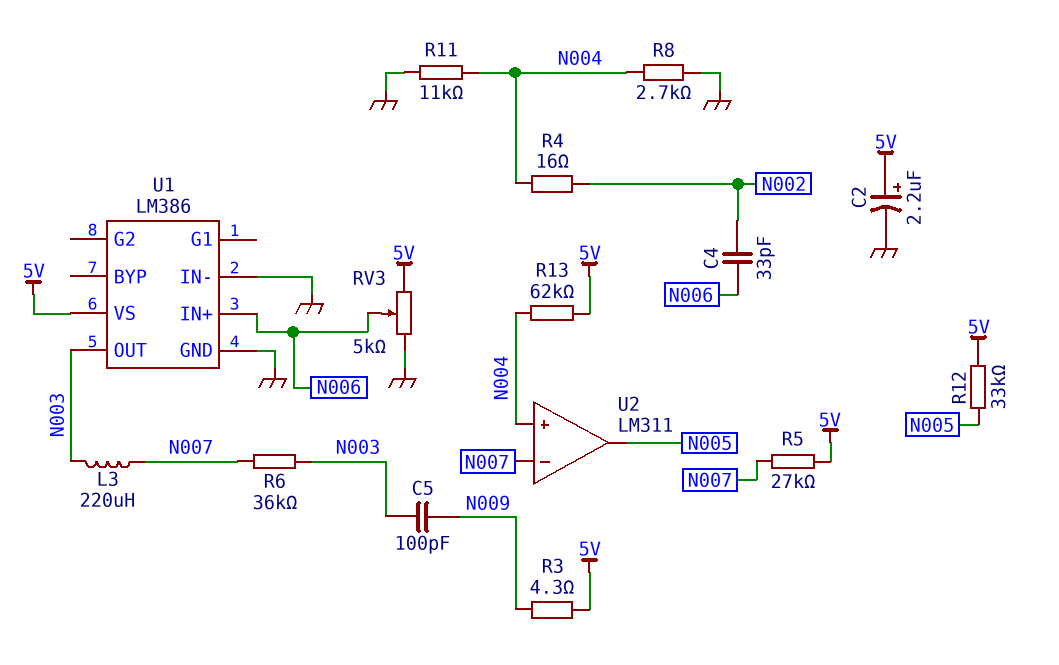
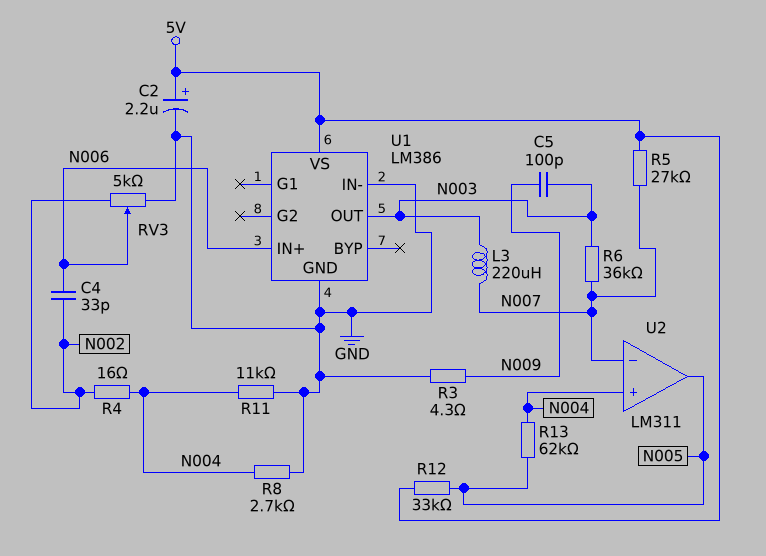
R3: 4.3 (5V, N009) -> 4.3 (GND, N009)
R13: 62k (5V, N004) -> 62k (N004, N005)
RV3: 5k (5V, GND, wiper N006) -> 5k (GND, N002, wiper N006)

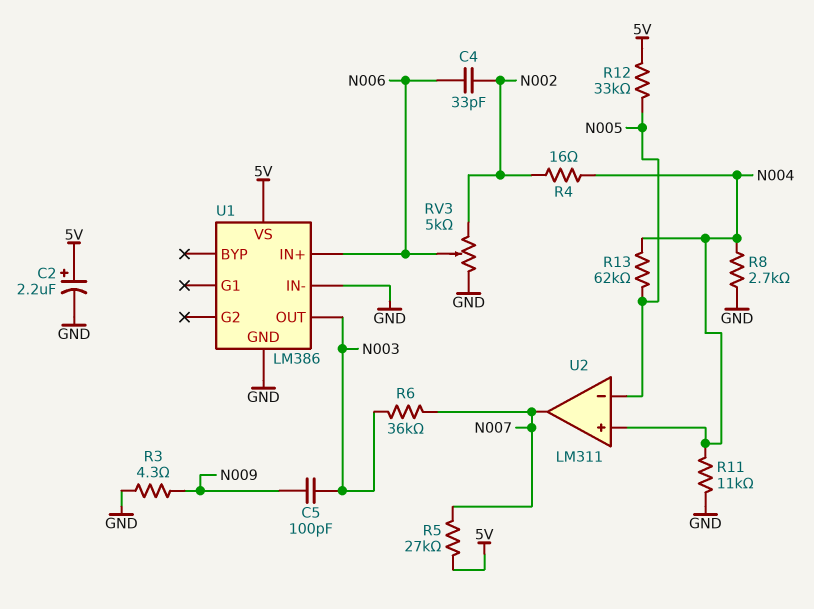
L3: 220uH (N003, N007) -> none
U2 pin in-: N007 -> N005
U2 pin out: N005 -> N007

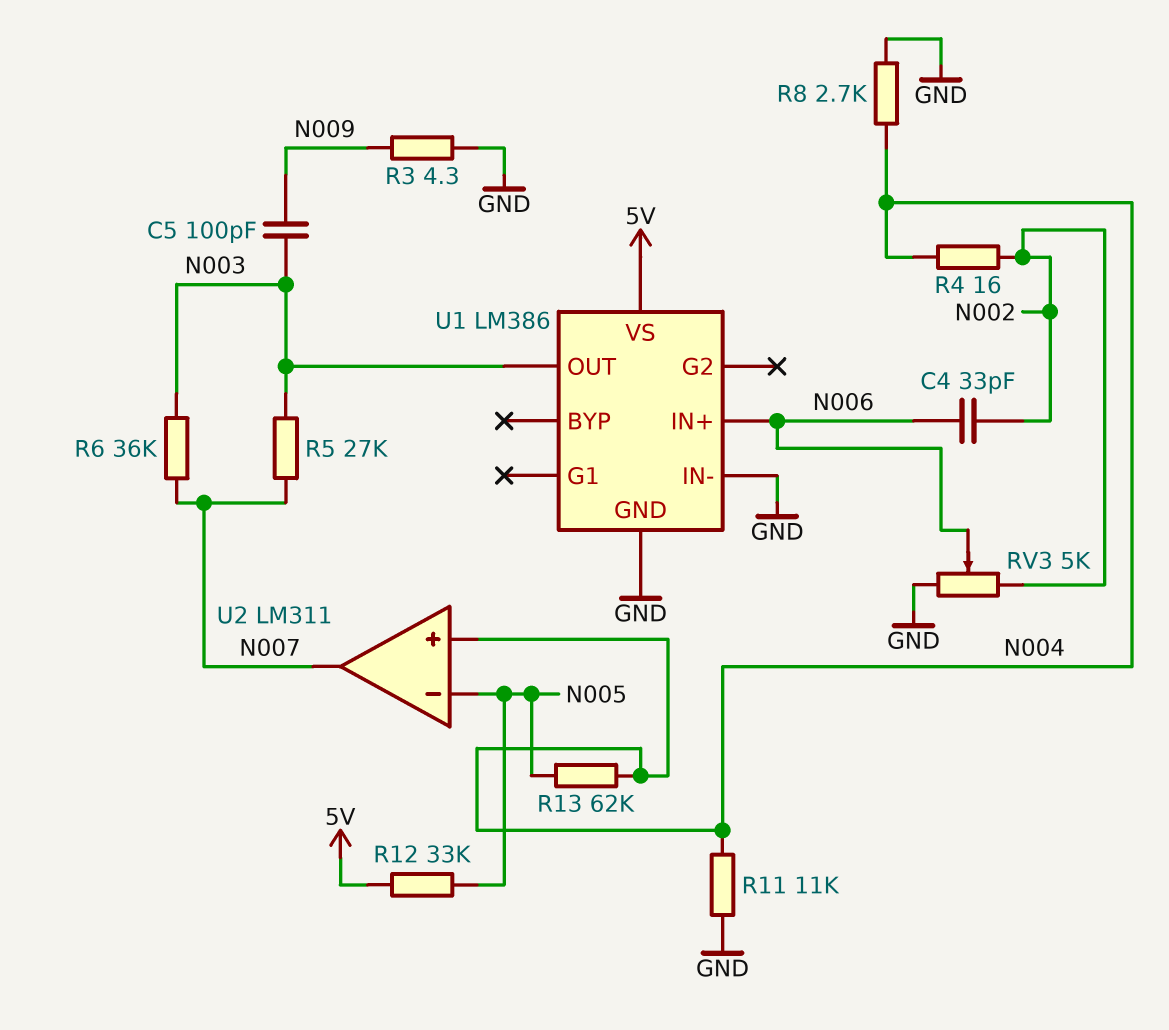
C2: 2.2uF (plus 5V, minus GND) -> none
R5: 27k (5V, N007) -> 27k (N003, N007)

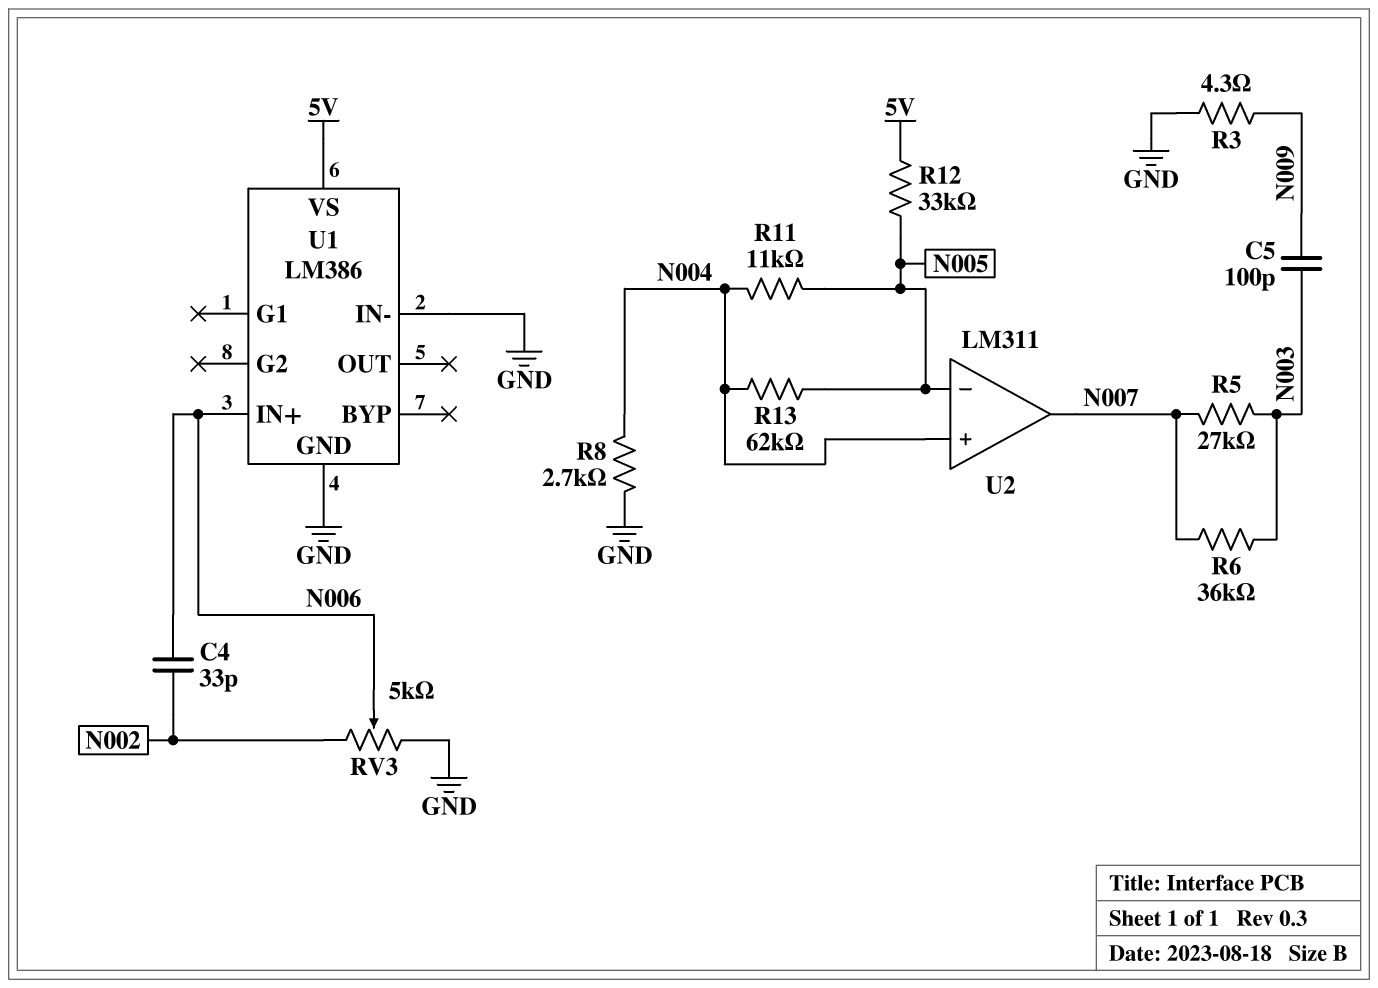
R4: 16 (N002, N004) -> none
R11: 11k (GND, N004) -> 11k (N004, N005)
U1 pin OUT: N003 -> none

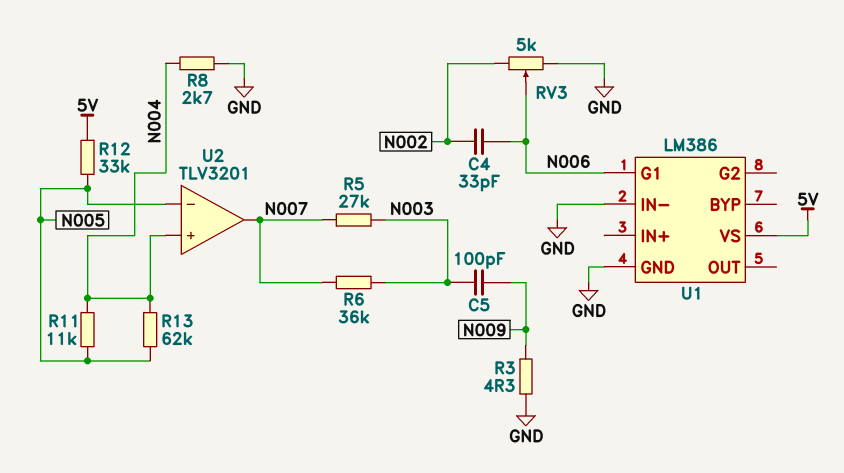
U1 pin G1: none -> N006
U1 pin IN+: N006 -> none
U2: LM311 -> TLV3201

